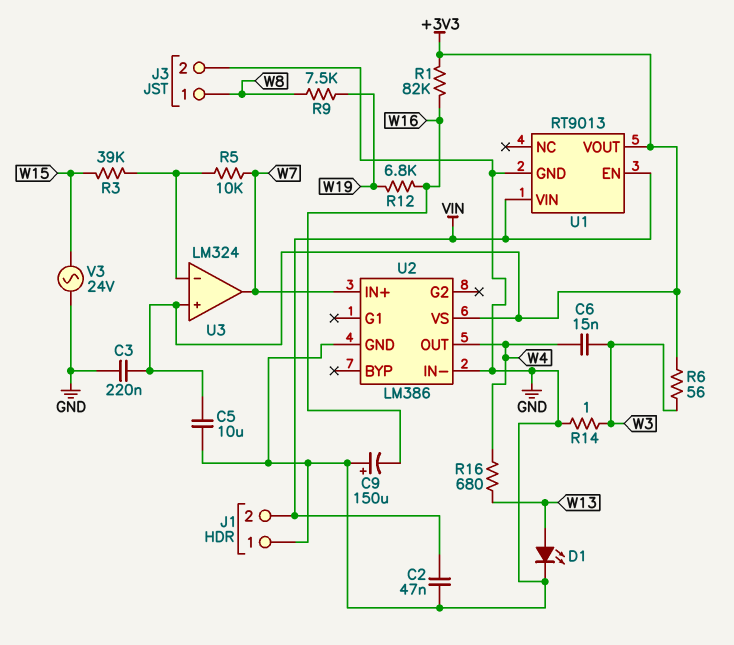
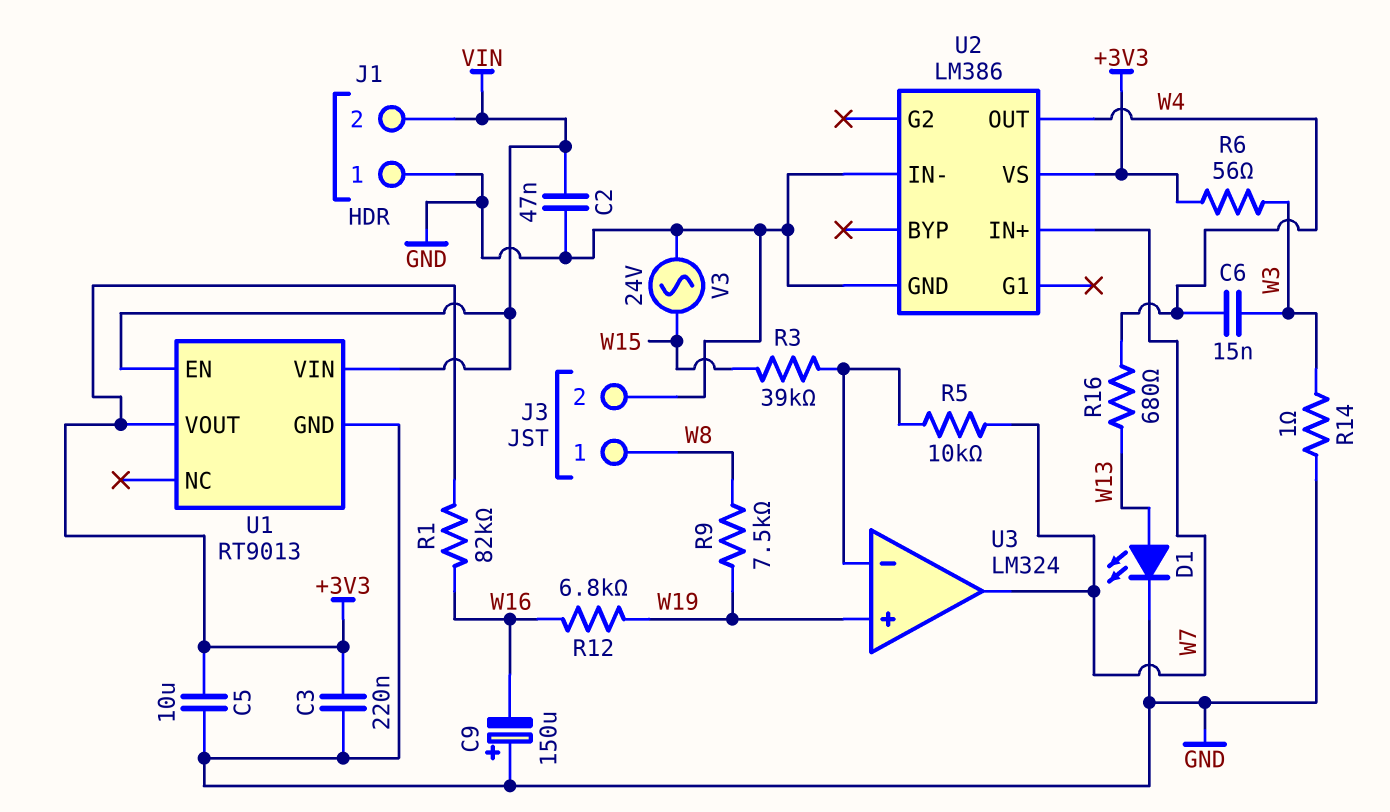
U3 pin in+: +3V3 -> W19

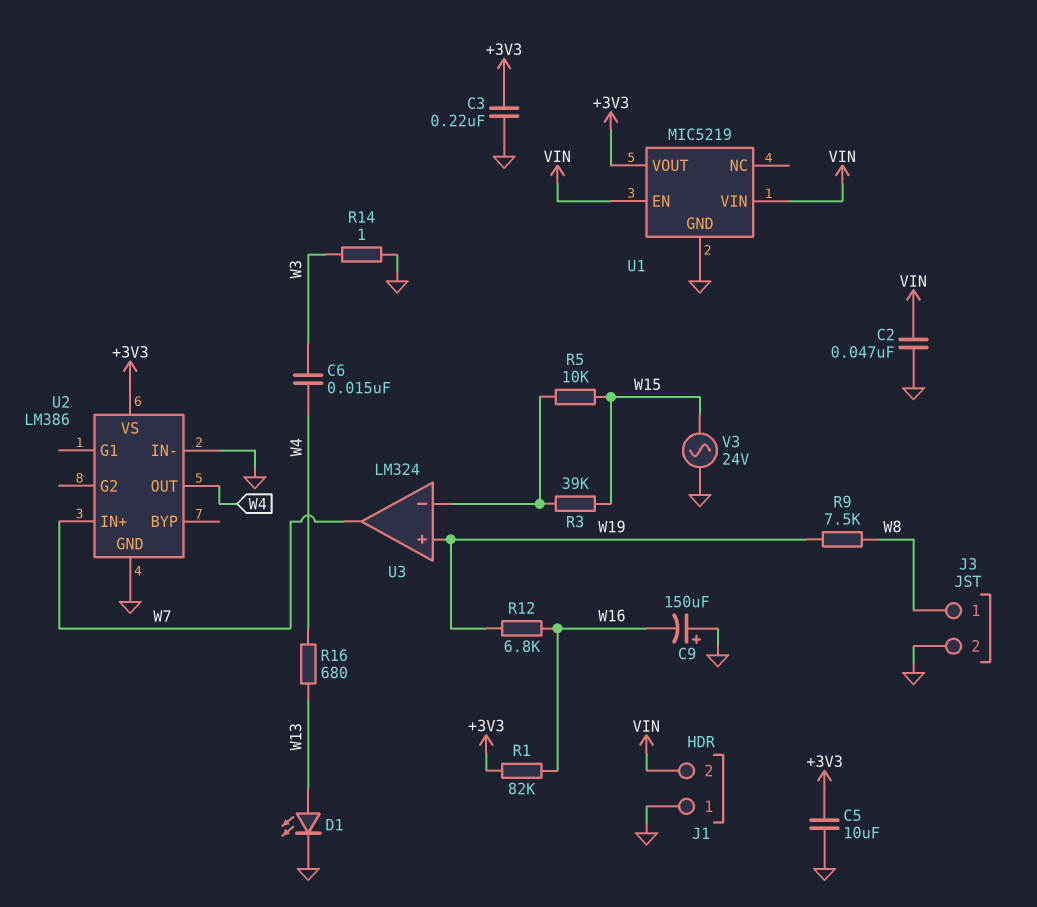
R5: 10k (U3/in-, W7) -> 10k (U3/in-, W15)
R6: 56 (+3V3, W3) -> none
U1: RT9013 -> MIC5219

